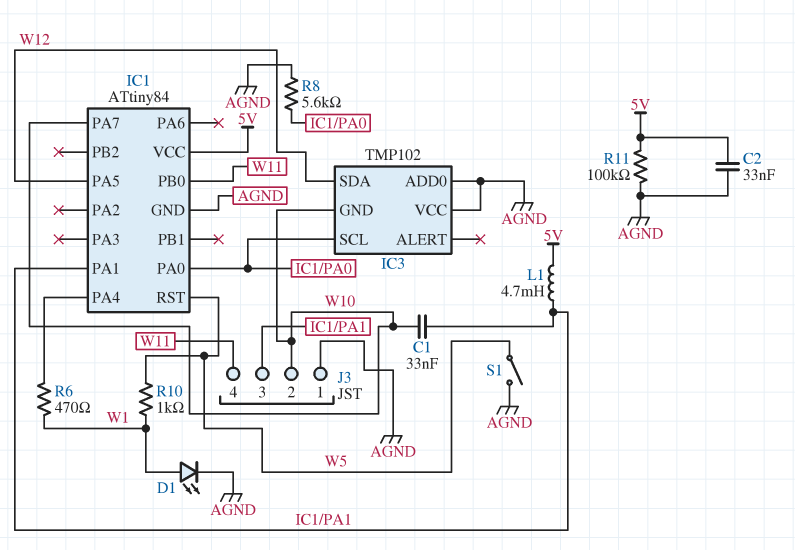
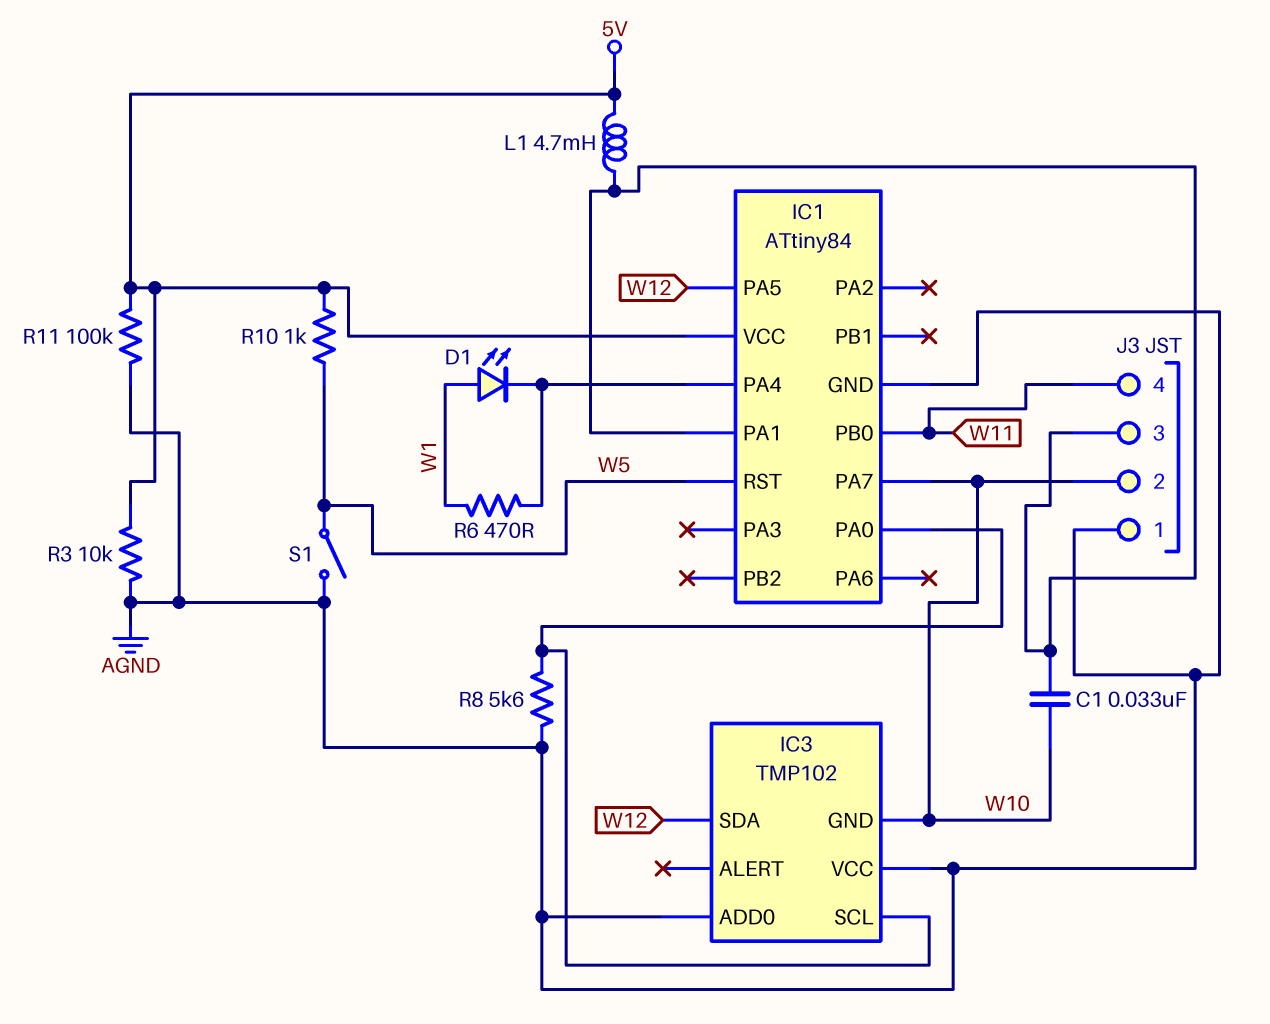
C2: 33nF (5V, AGND) -> none
D1: LED (A W1, K AGND) -> LED (A W1, K IC1/PA4)
R3: none -> 10k (5V, AGND)
R10: 1k (W1, W5) -> 1k (5V, W5)

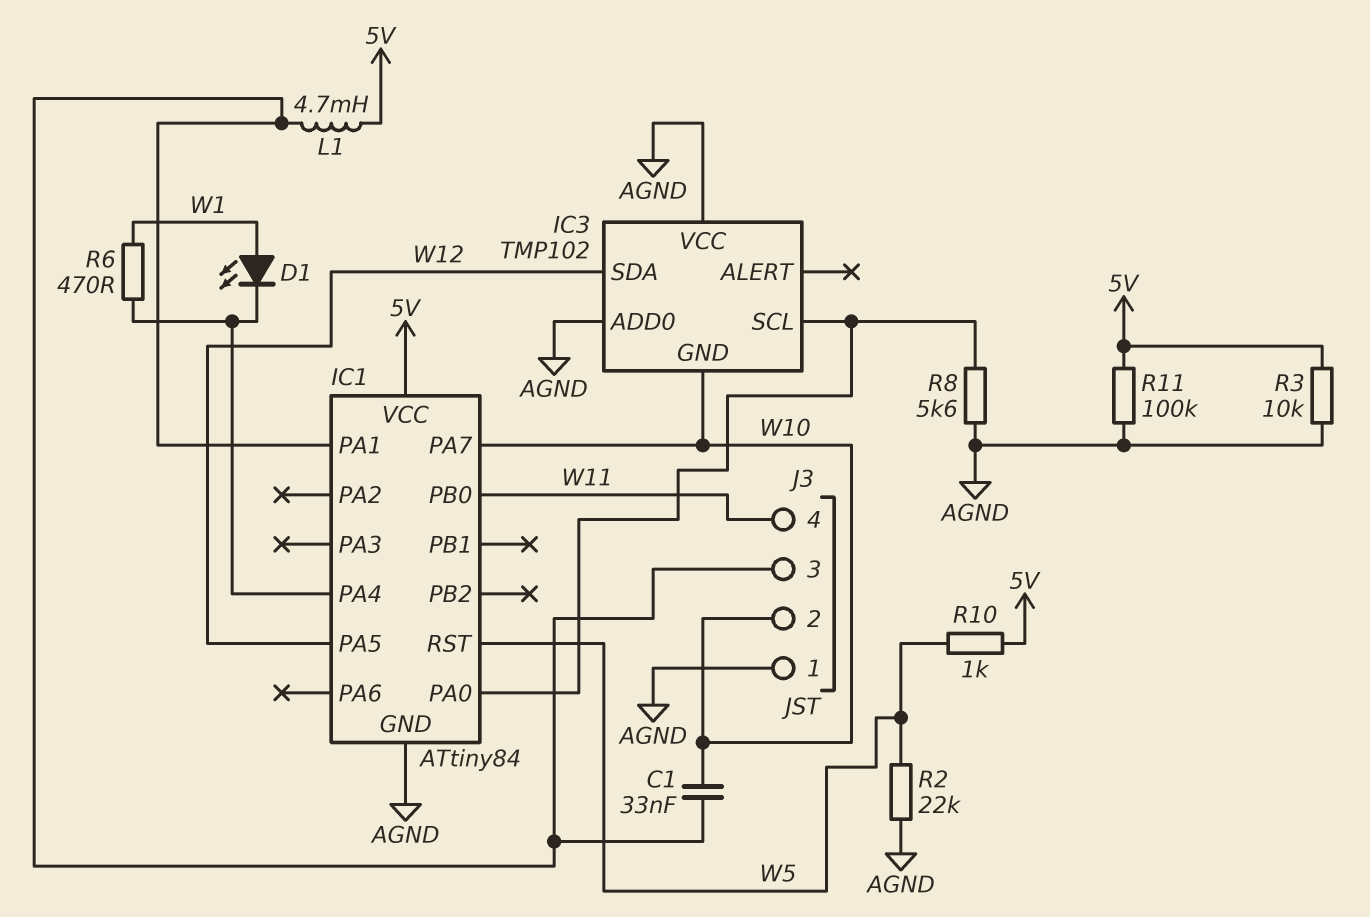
R2: none -> 22k (AGND, W5)
S1: switch (AGND, W5) -> none

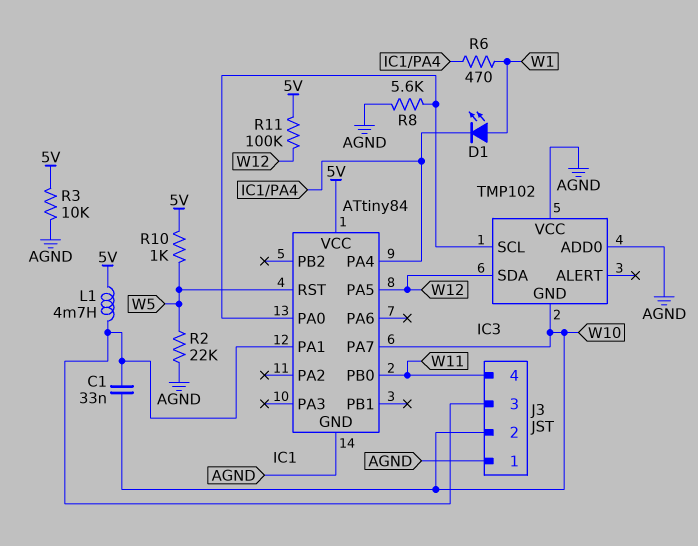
R11: 100k (5V, AGND) -> 100k (5V, W12)

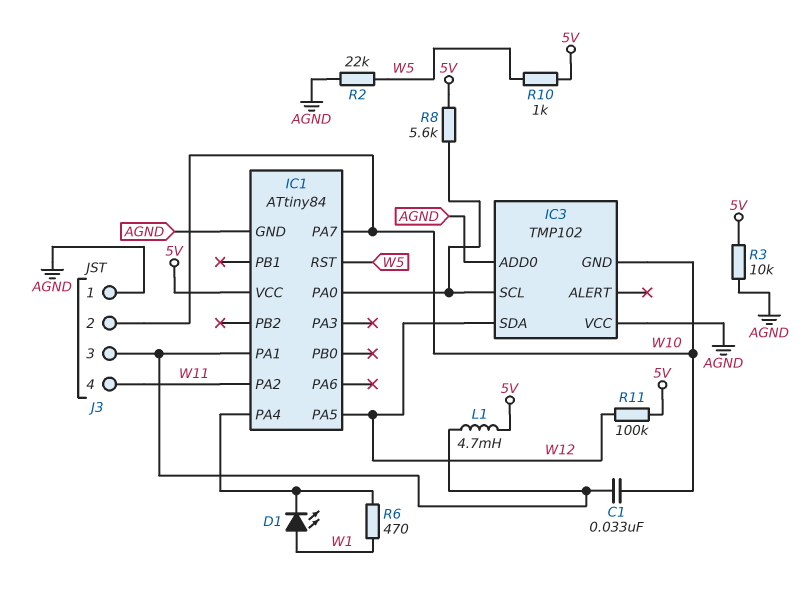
IC1 pin PA2: none -> W11
IC1 pin PB0: W11 -> none
R8: 5.6k (AGND, IC1/PA0) -> 5.6k (5V, IC1/PA0)

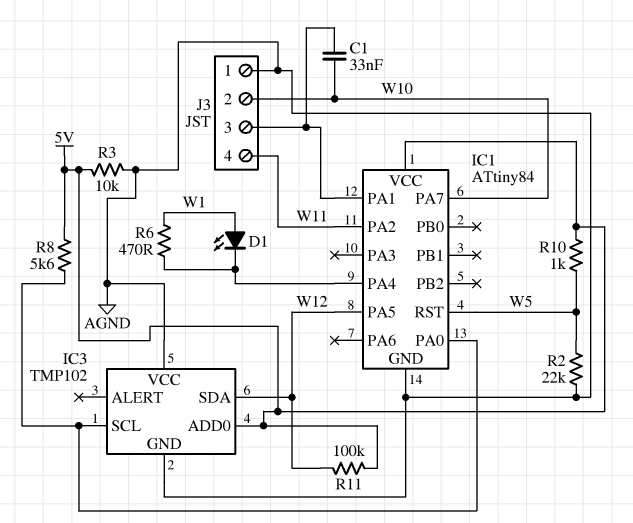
IC3 pin ADD0: AGND -> 5V
IC3 pin GND: W10 -> AGND
L1: 4.7mH (5V, IC1/PA1) -> none

